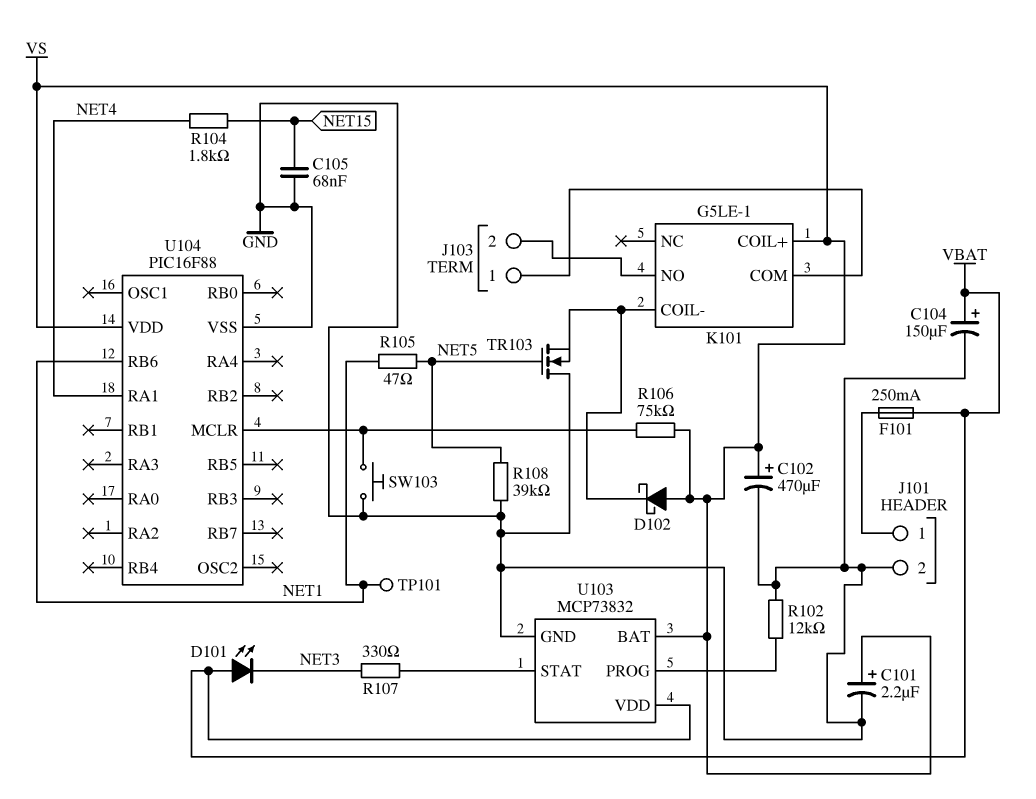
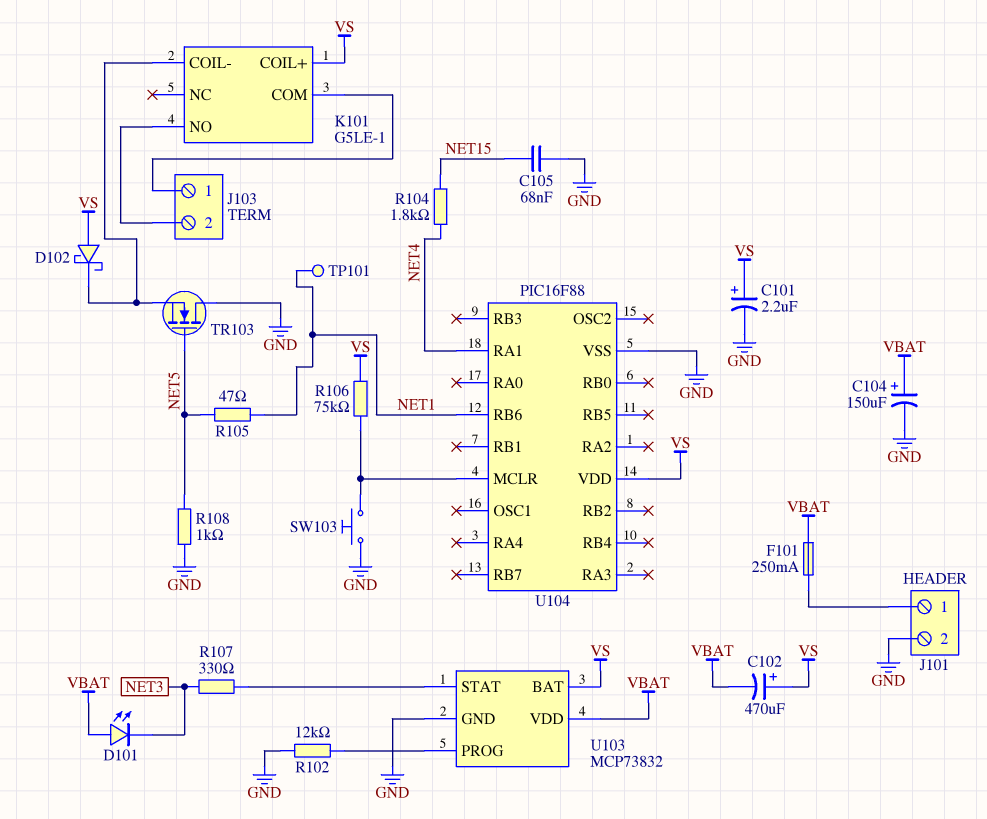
C102: 470uF (plus VS, minus GND) -> 470uF (plus VS, minus VBAT)
R108: 39k (GND, NET5) -> 1k (GND, NET5)

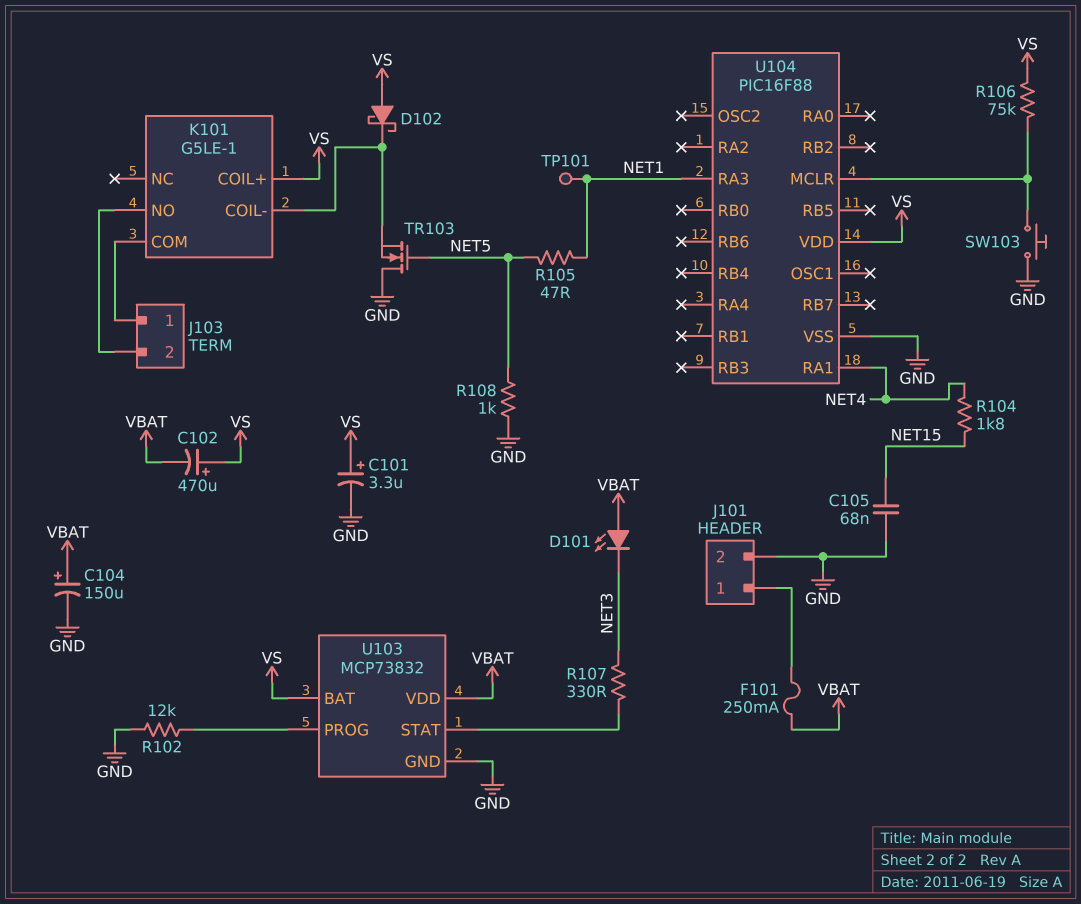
C101: 2.2uF (plus VS, minus GND) -> 3.3uF (plus VS, minus GND)
U104 pin RA3: none -> NET1
U104 pin RB6: NET1 -> none

